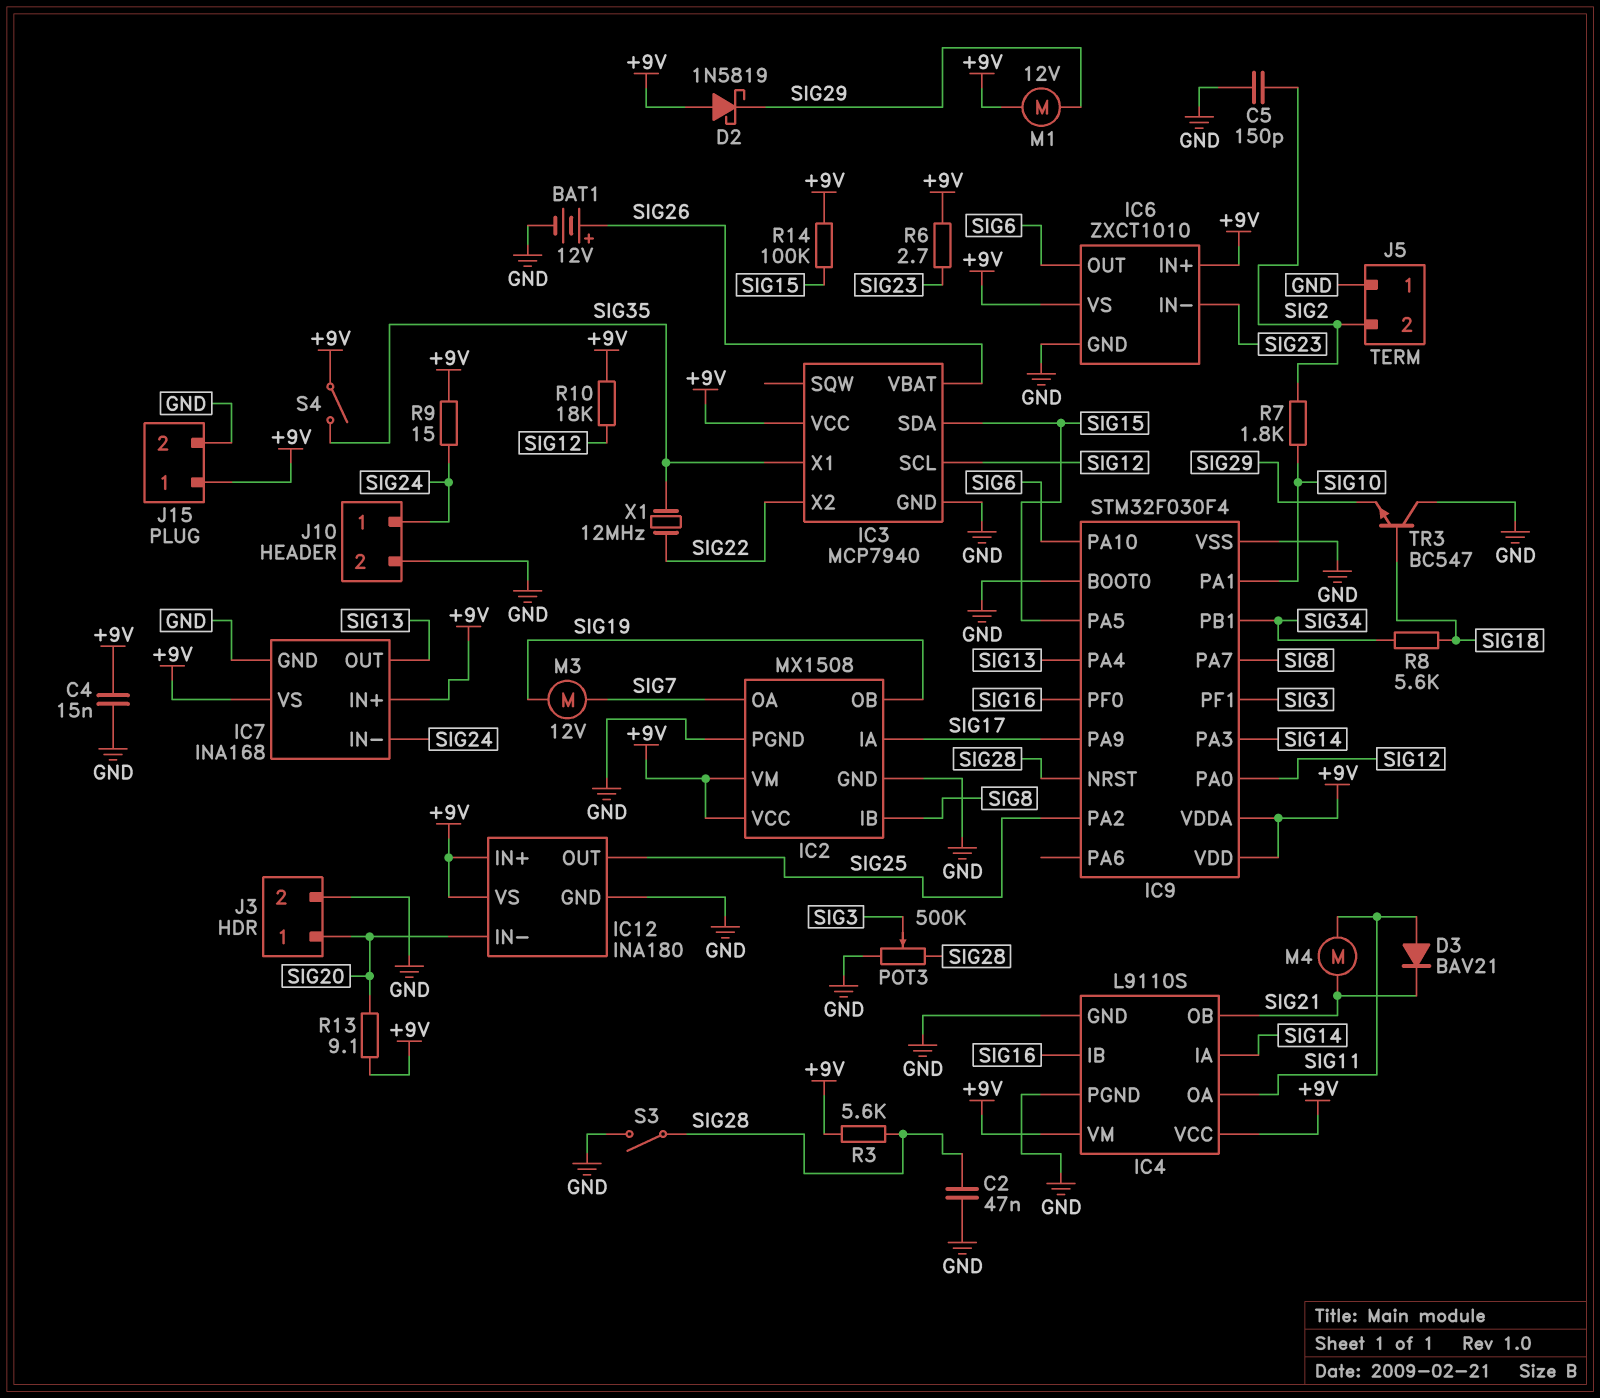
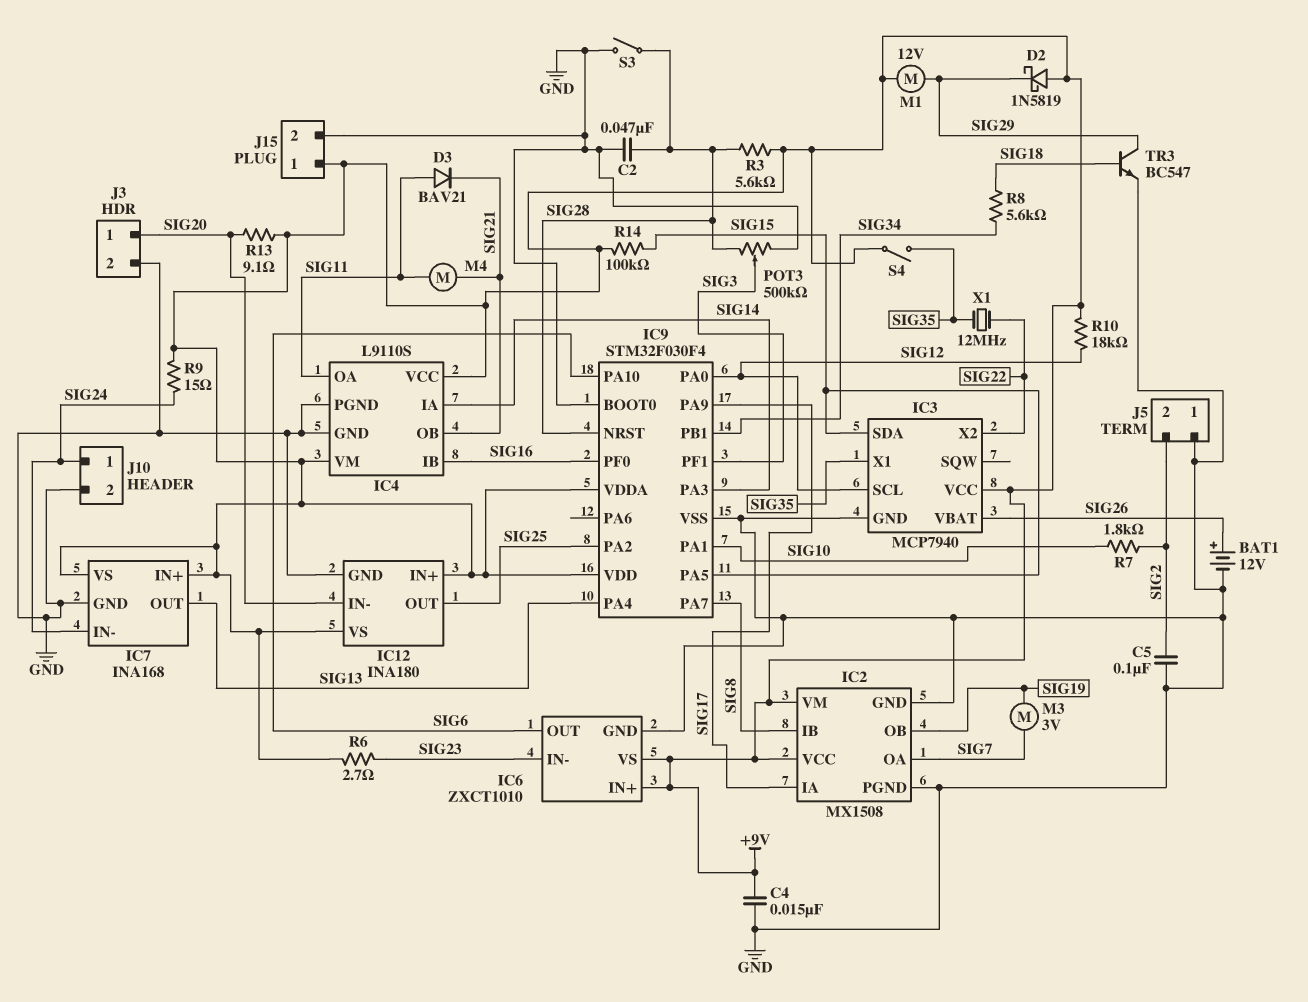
C5: 150pF (GND, SIG2) -> 100nF (GND, SIG2)
M3: motor 12V (SIG7, SIG19) -> motor 3V (SIG7, SIG19)
TR3: NPN BC547 (B SIG18, C GND, E SIG29) -> NPN BC547 (B SIG18, C SIG29, E GND)

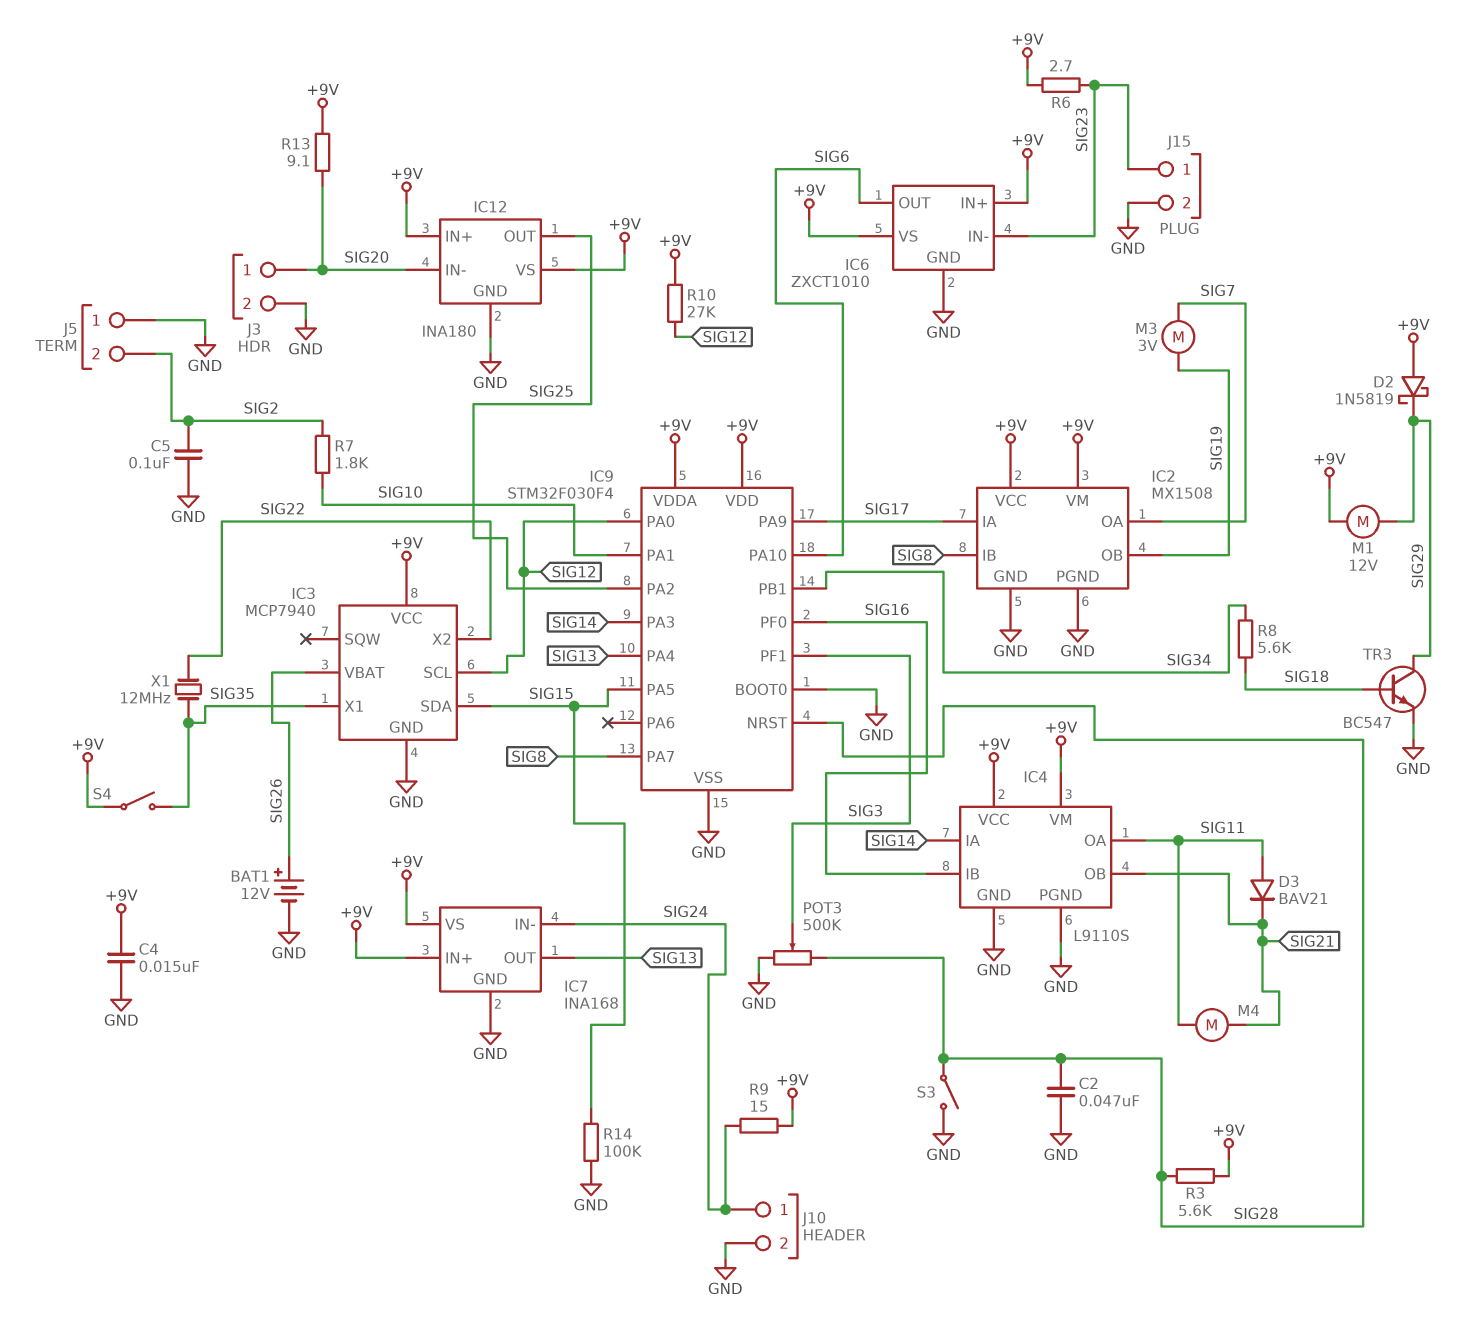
J15 pin 1: +9V -> SIG23
R10: 18k (+9V, SIG12) -> 27k (+9V, SIG12)
R14: 100k (+9V, SIG15) -> 100k (GND, SIG15)

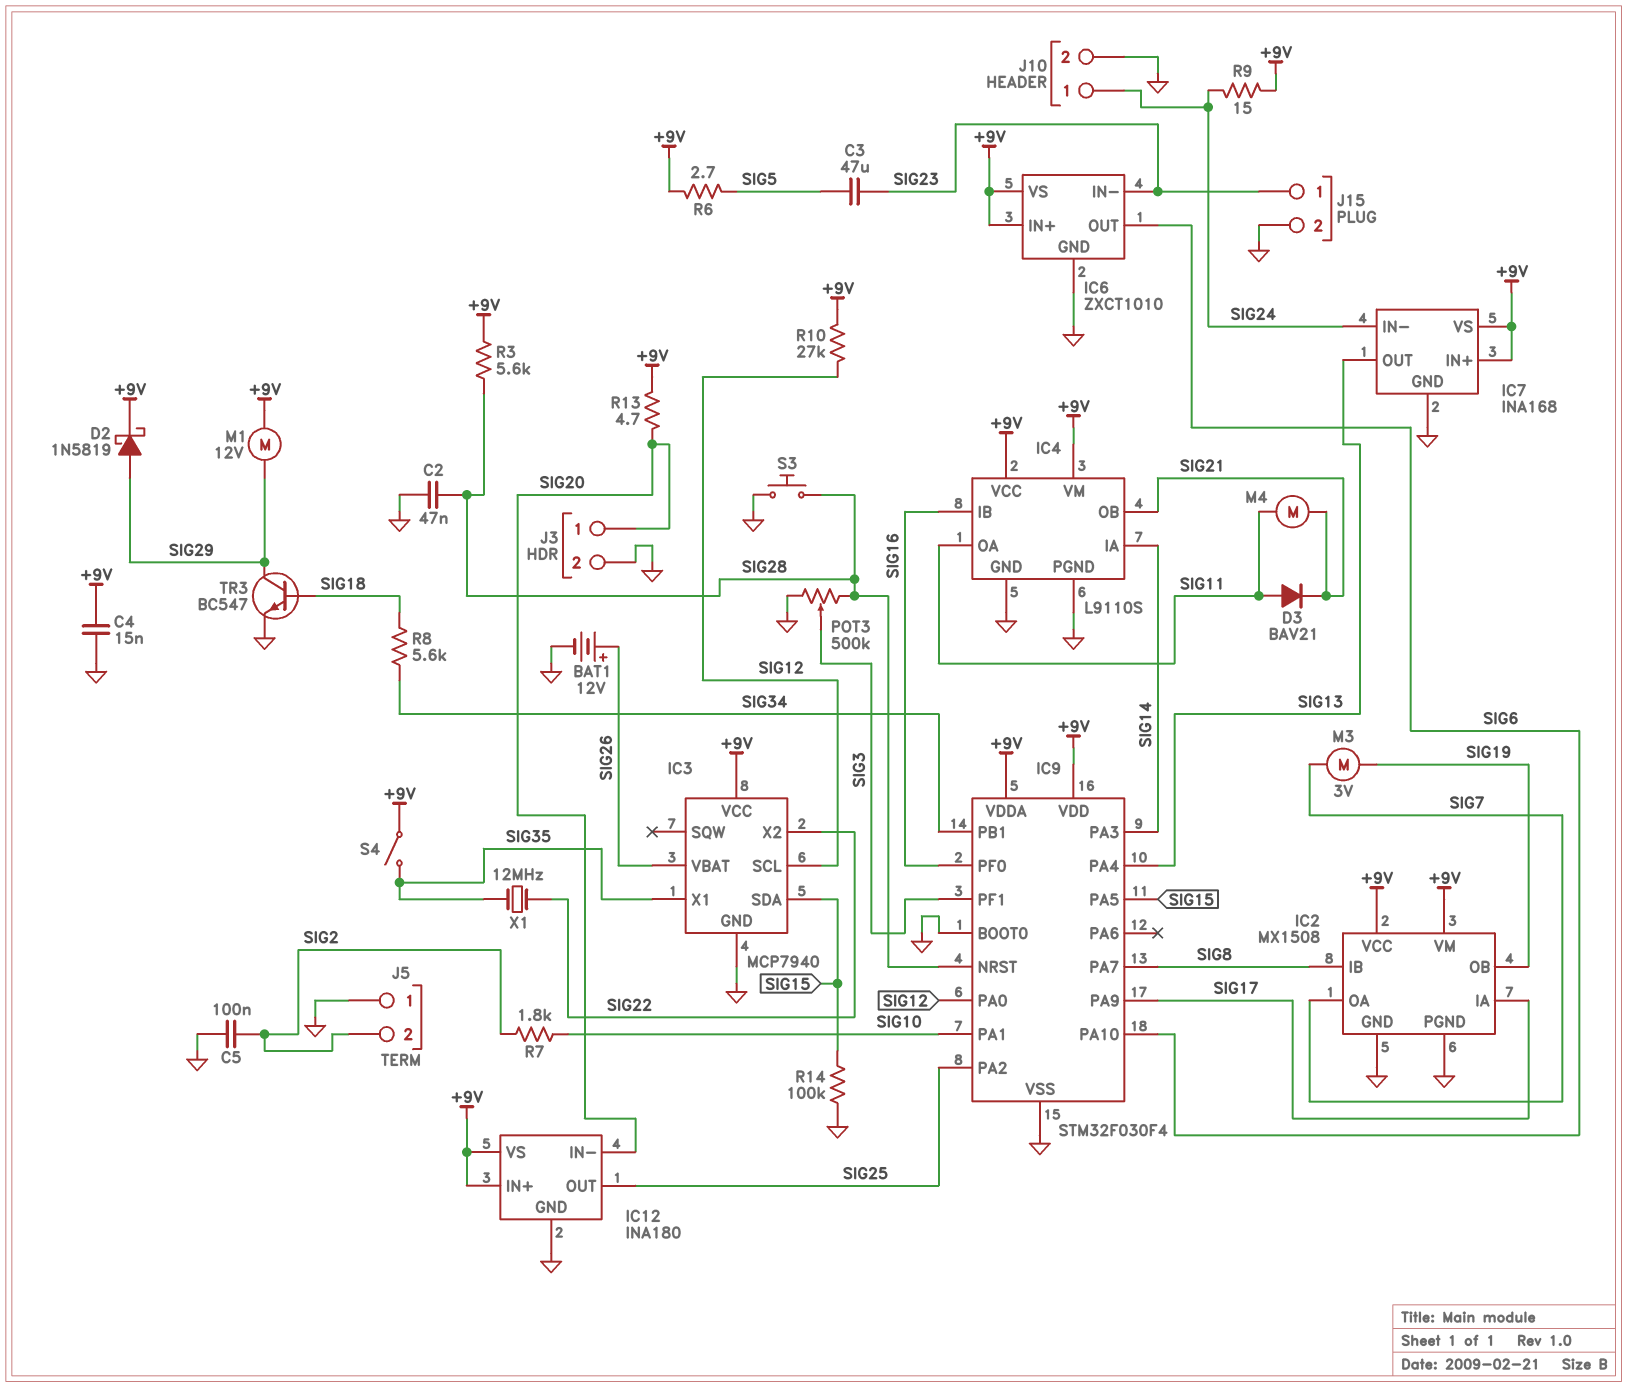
C3: none -> 47uF (SIG5, SIG23)
D2: schottky 1N5819 (A +9V, K SIG29) -> schottky 1N5819 (A SIG29, K +9V)
R6: 2.7 (+9V, SIG23) -> 2.7 (+9V, SIG5)
R13: 9.1 (+9V, SIG20) -> 4.7 (+9V, SIG20)
S3: switch (GND, SIG28) -> button (GND, SIG28)

